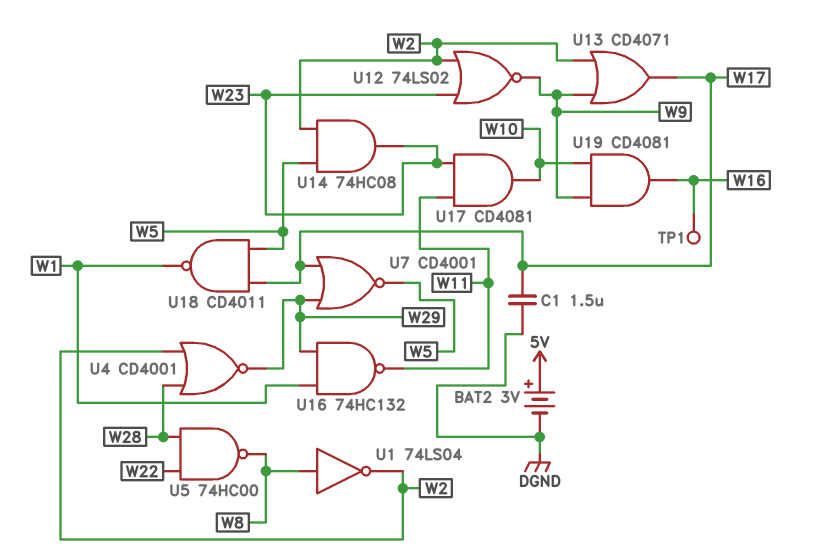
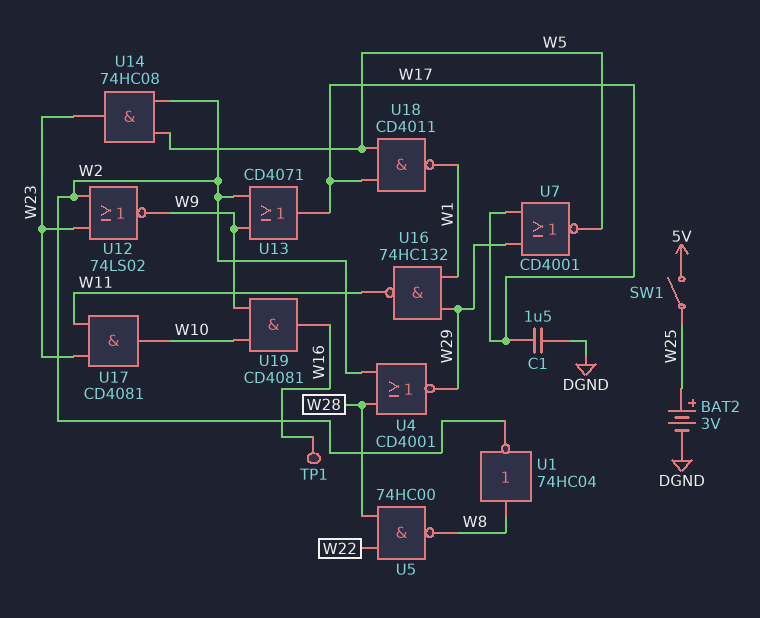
BAT2: 3V (plus 5V, minus DGND) -> 3V (plus W25, minus DGND)
SW1: none -> switch (5V, W25)
U1: NOT 74LS04 (in W8, out W2) -> NOT 74HC04 (in W8, out W2)

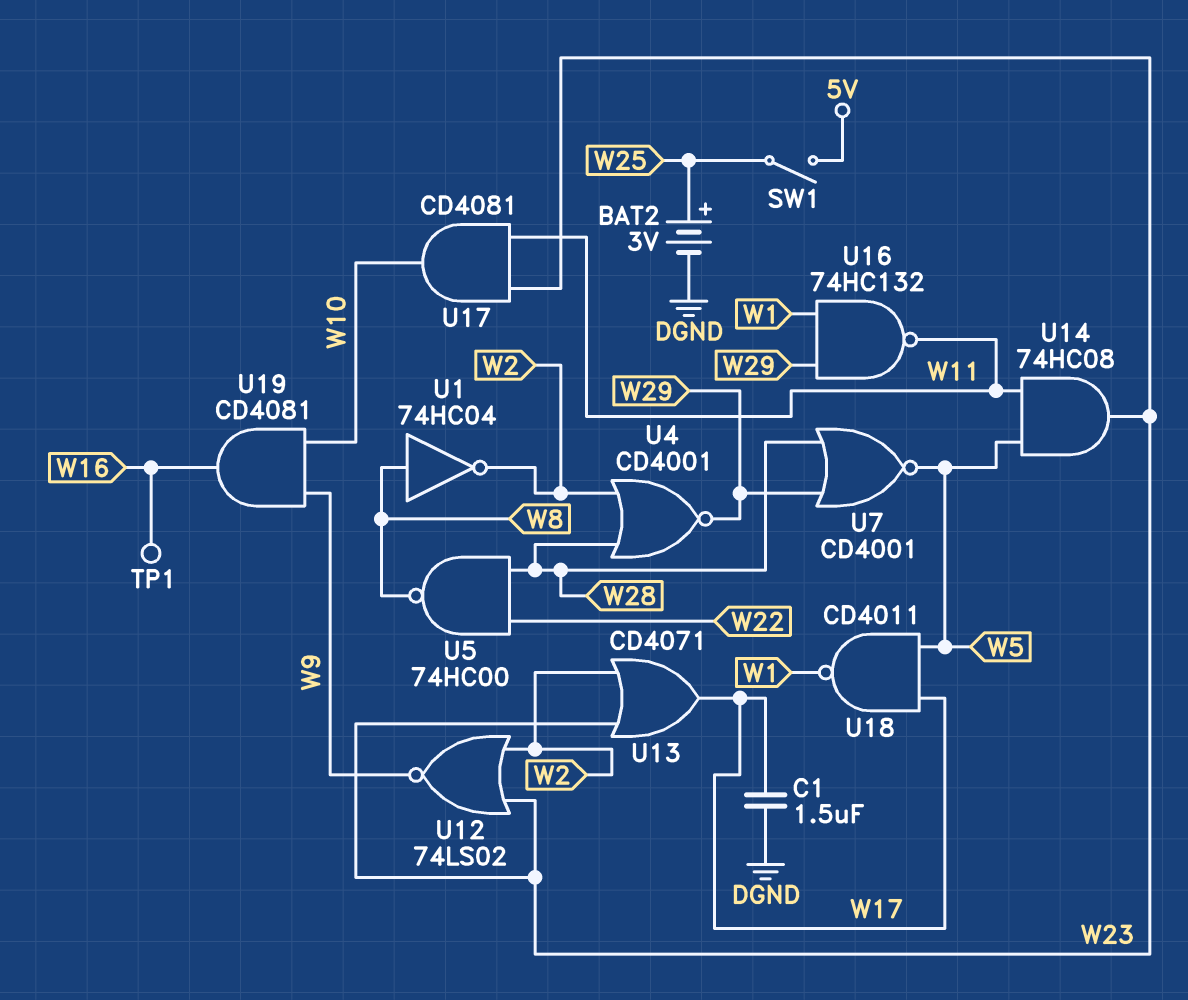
U7: NOR CD4001 (in W17, in W29, out W5) -> NOR CD4001 (in W28, in W29, out W5)
U13: OR CD4071 (in W2, in W9, out W17) -> OR CD4071 (in W2, in W23, out W17)
U14: AND 74HC08 (in W2, in W5, out W23) -> AND 74HC08 (in W5, in W11, out W23)

